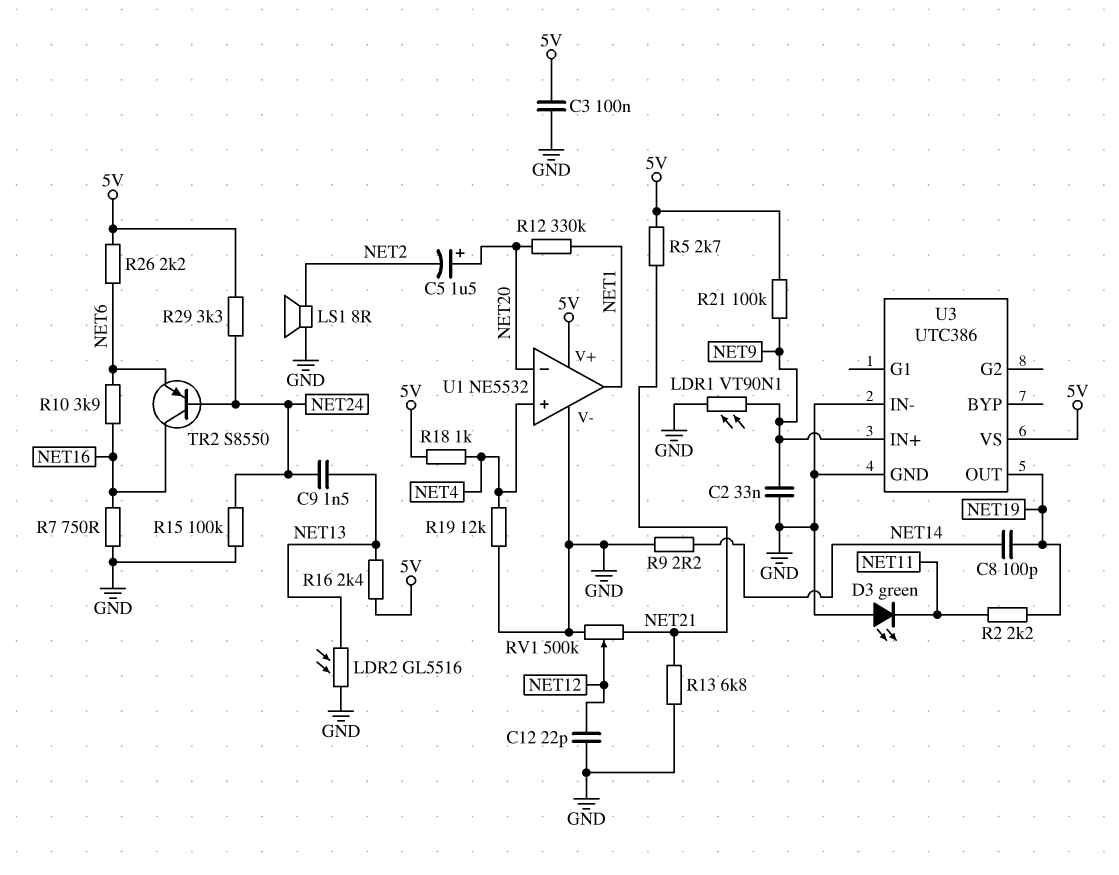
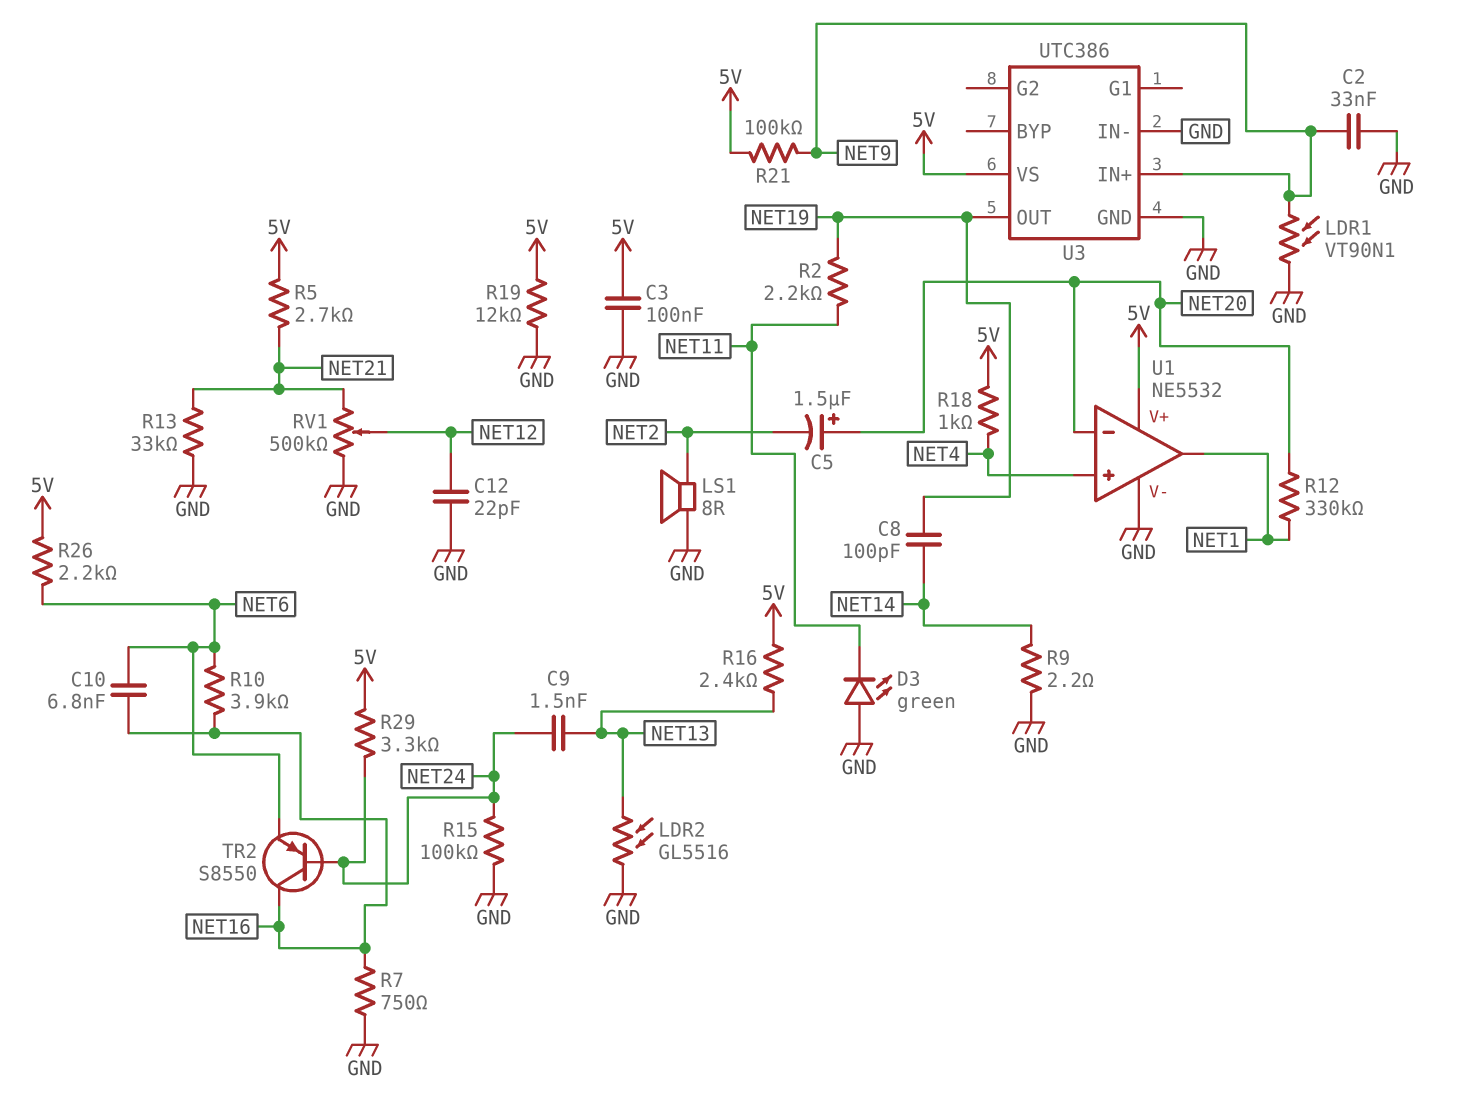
C10: none -> 6.8nF (NET6, NET16)
R13: 6.8k (GND, NET21) -> 33k (GND, NET21)
R19: 12k (GND, NET4) -> 12k (5V, GND)

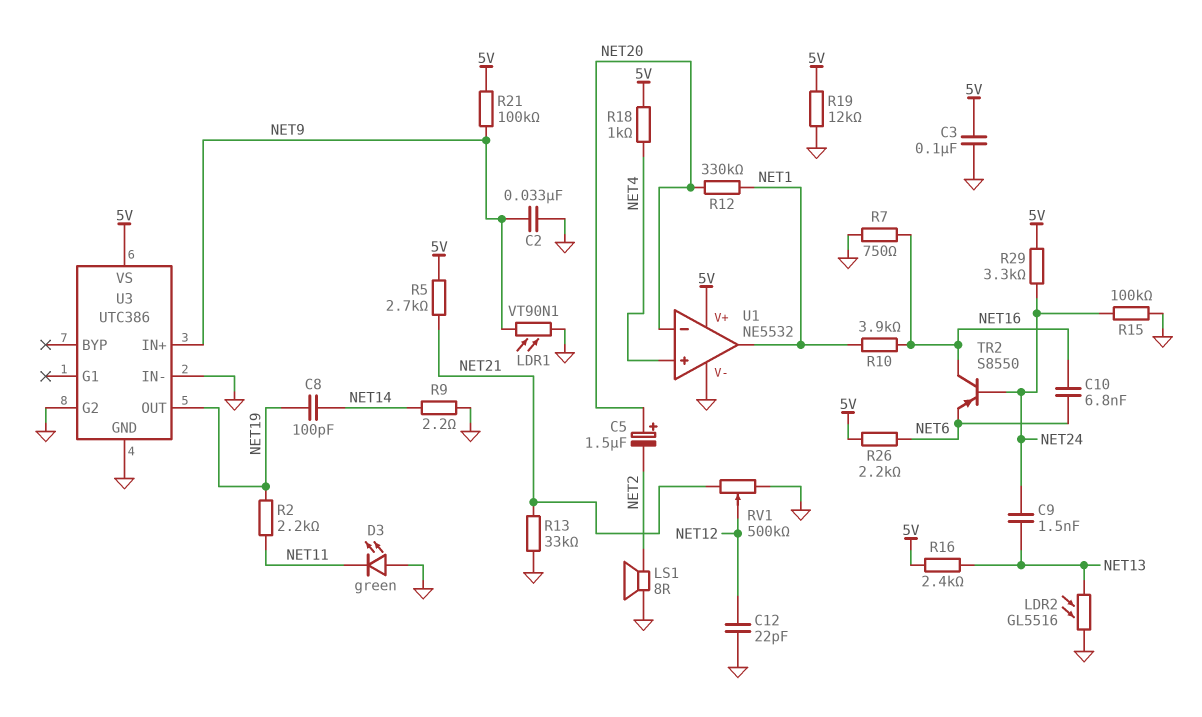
R10: 3.9k (NET6, NET16) -> 3.9k (NET1, NET16)
U3 pin G2: none -> GND

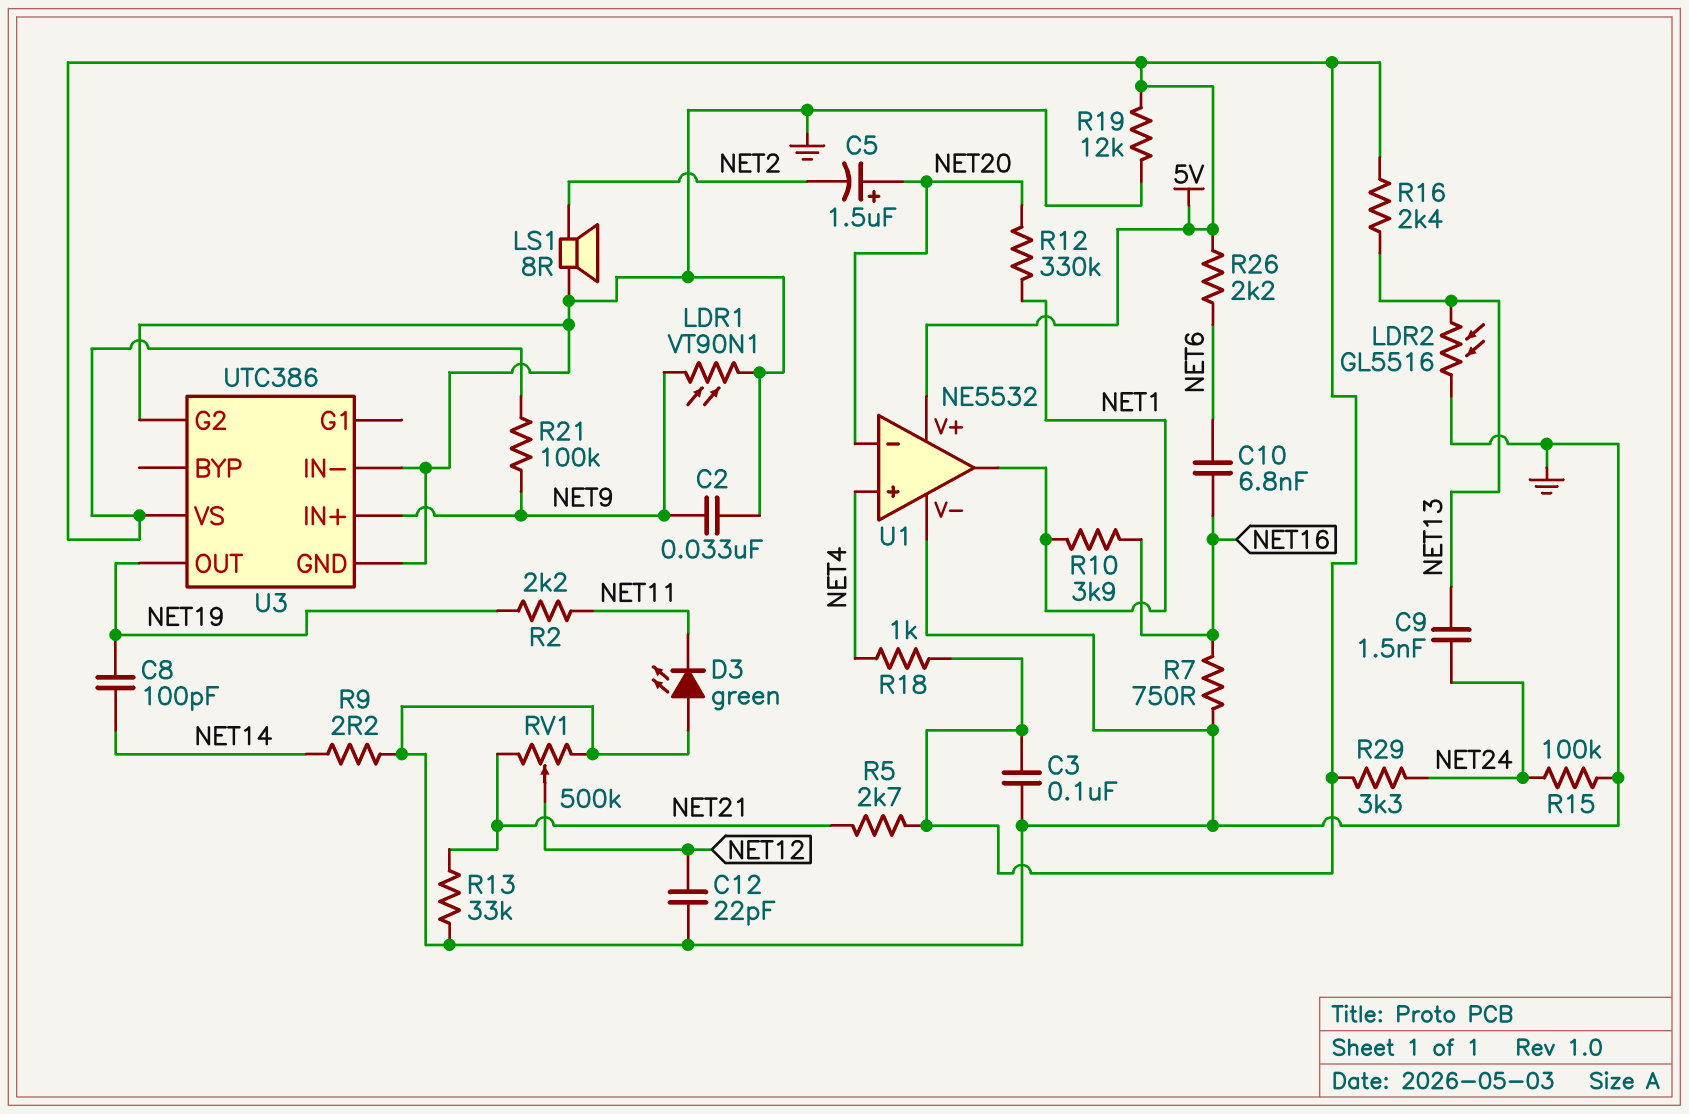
TR2: PNP S8550 (B NET24, C NET16, E NET6) -> none

